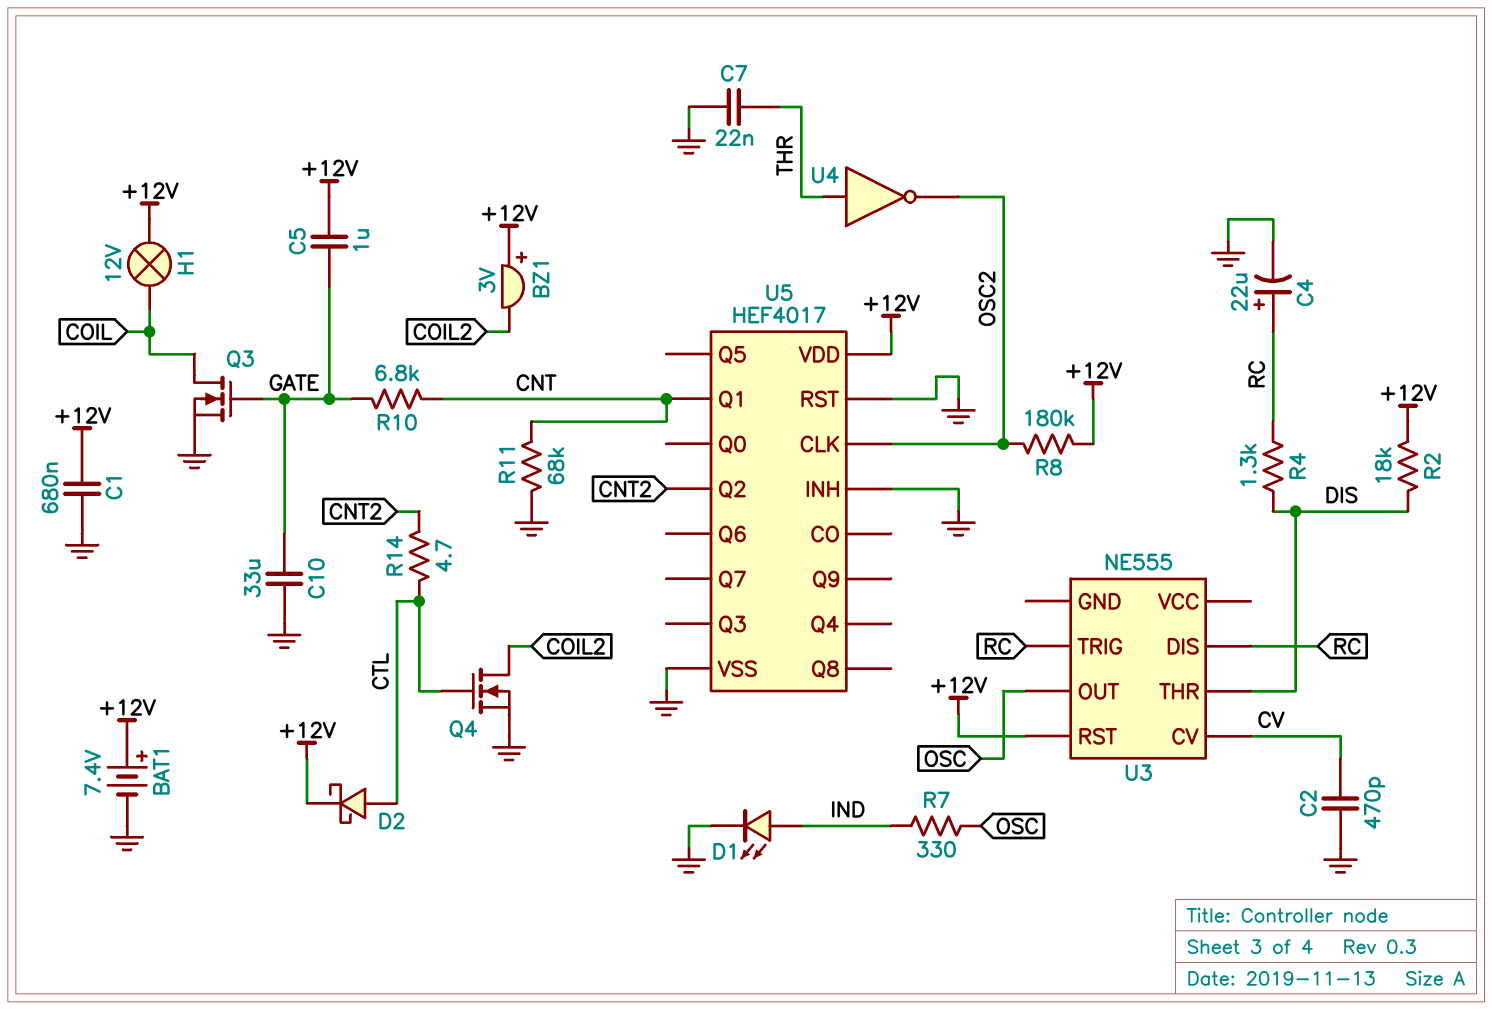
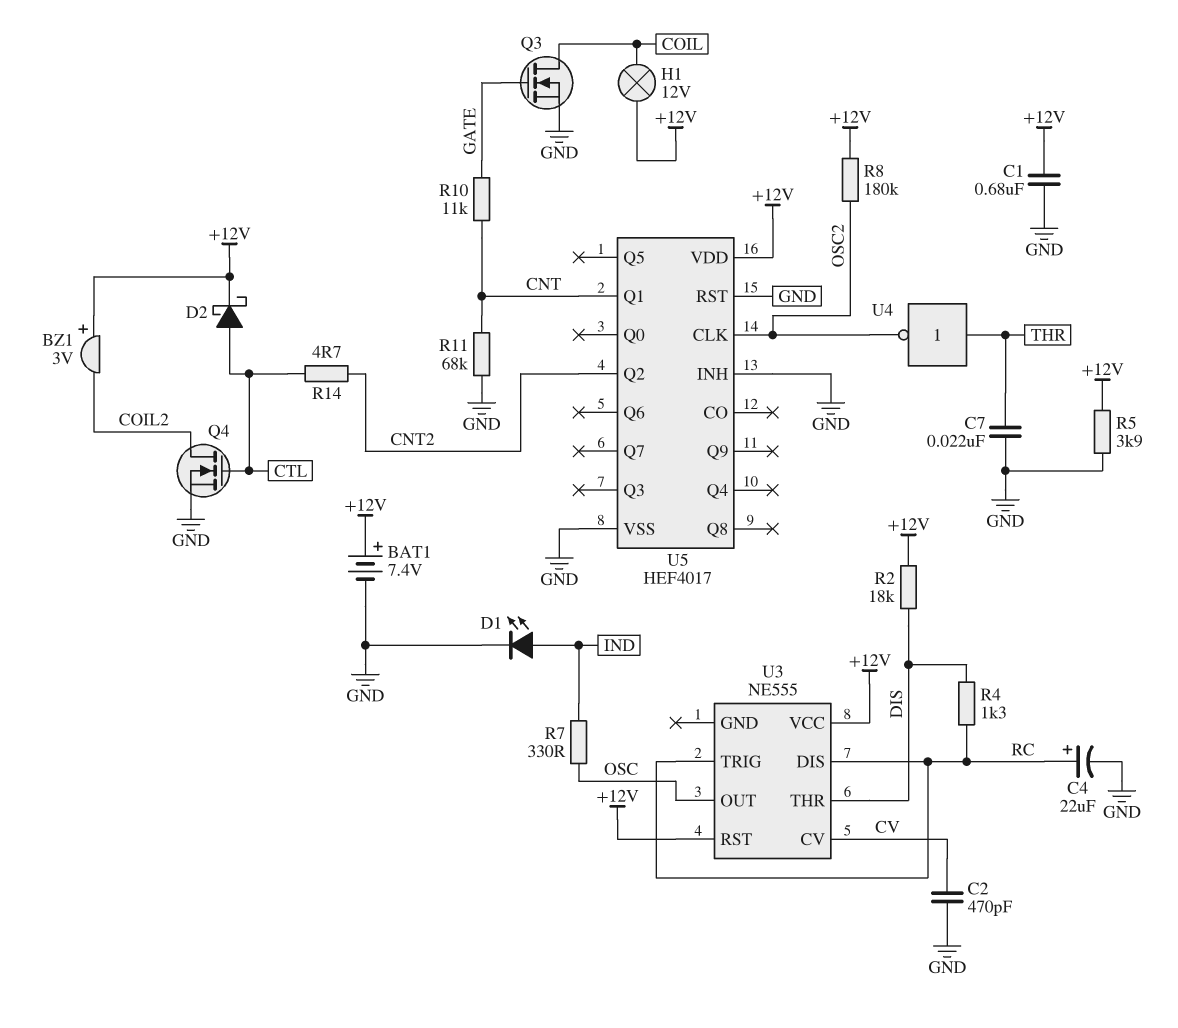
C5: 1uF (+12V, GATE) -> none
C10: 33uF (GATE, GND) -> none
R5: none -> 3.9k (+12V, GND)
R10: 6.8k (CNT, GATE) -> 11k (CNT, GATE)
U3 pin VCC: none -> +12V

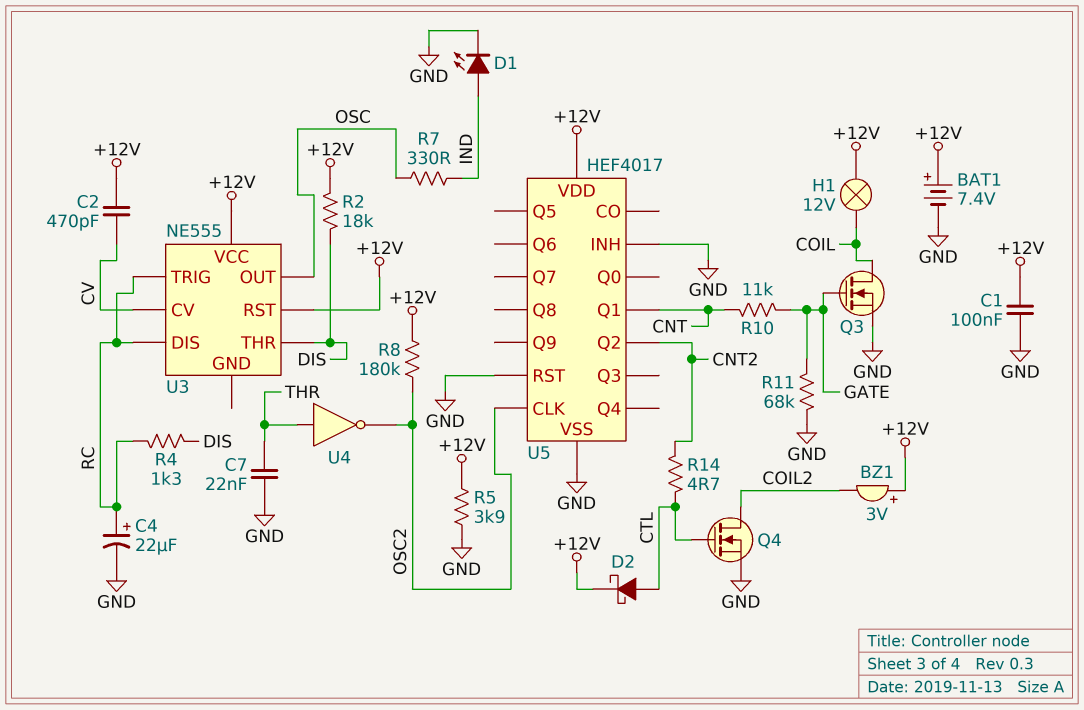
C1: 680nF (+12V, GND) -> 100nF (+12V, GND)
C2: 470pF (CV, GND) -> 470pF (+12V, CV)
R11: 68k (CNT, GND) -> 68k (GATE, GND)

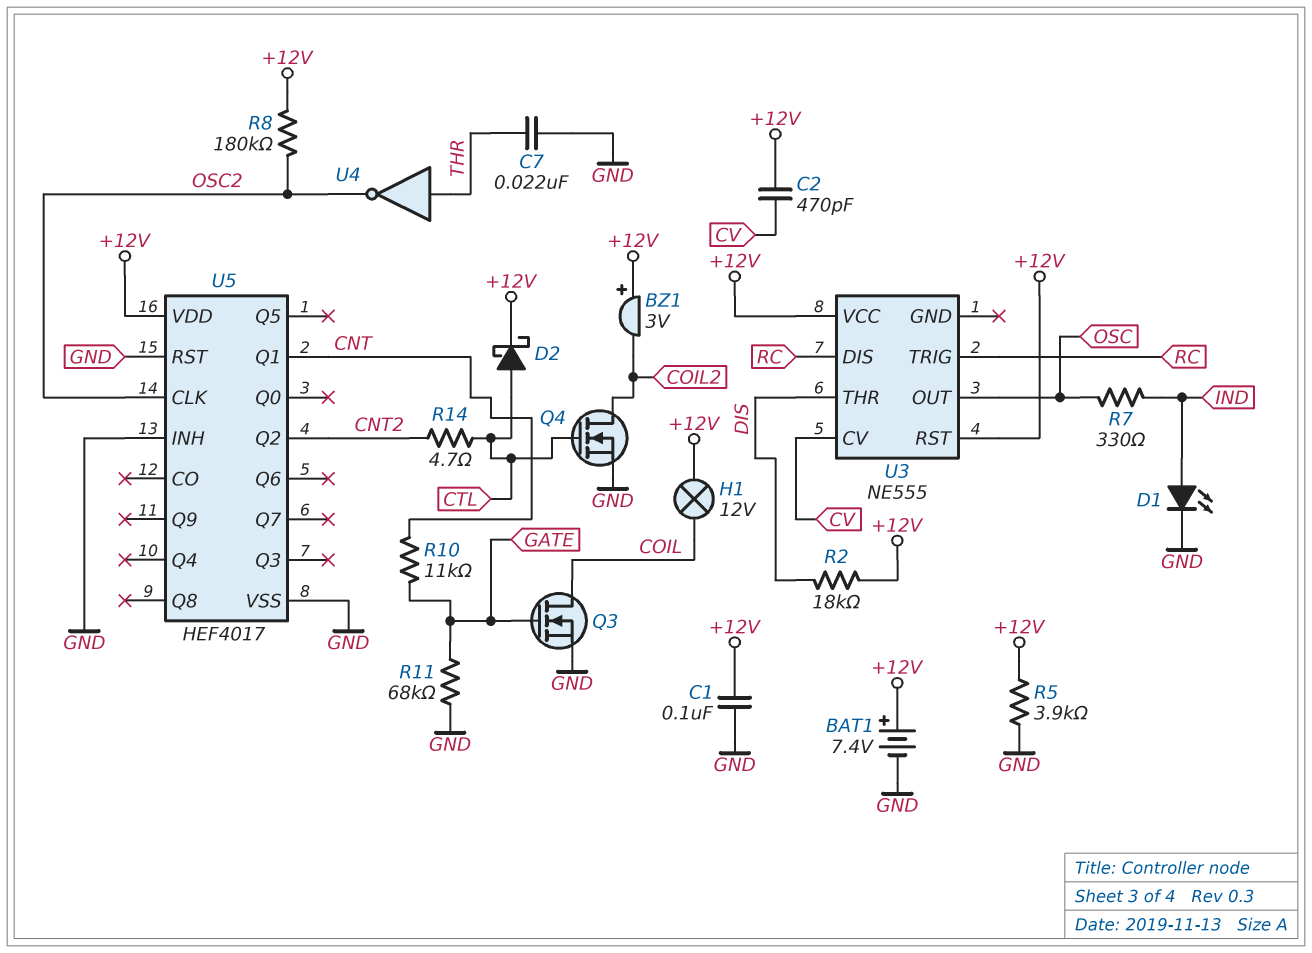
C4: 22uF (plus RC, minus GND) -> none
R4: 1.3k (DIS, RC) -> none

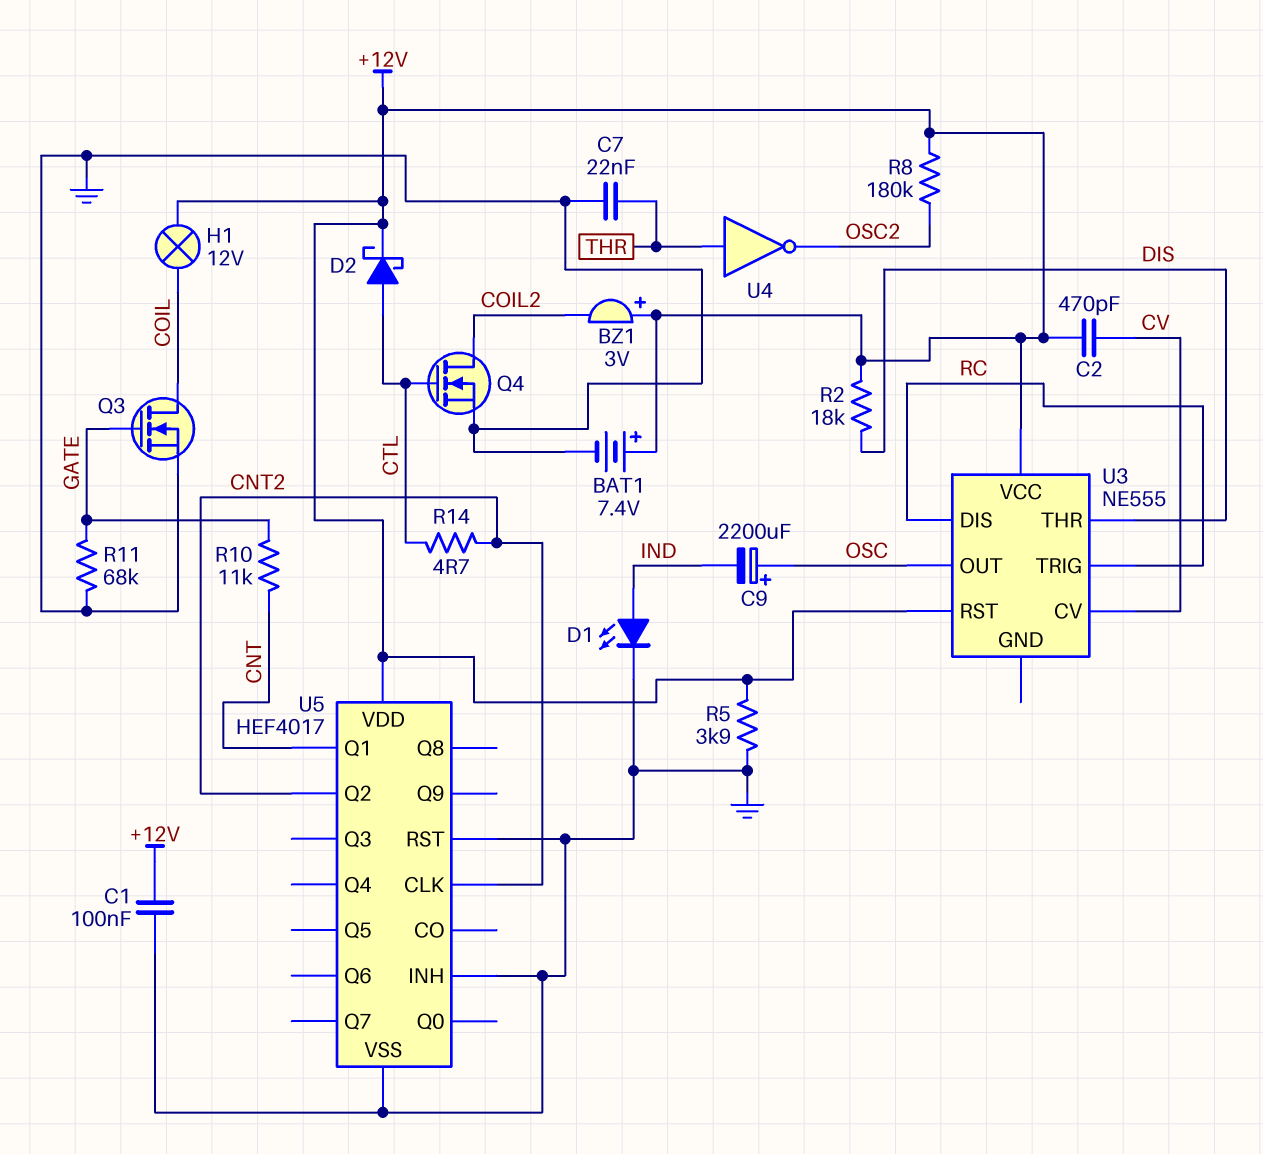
C9: none -> 2200uF (plus OSC, minus IND)
R7: 330 (IND, OSC) -> none
U5 pin CLK: OSC2 -> CNT2

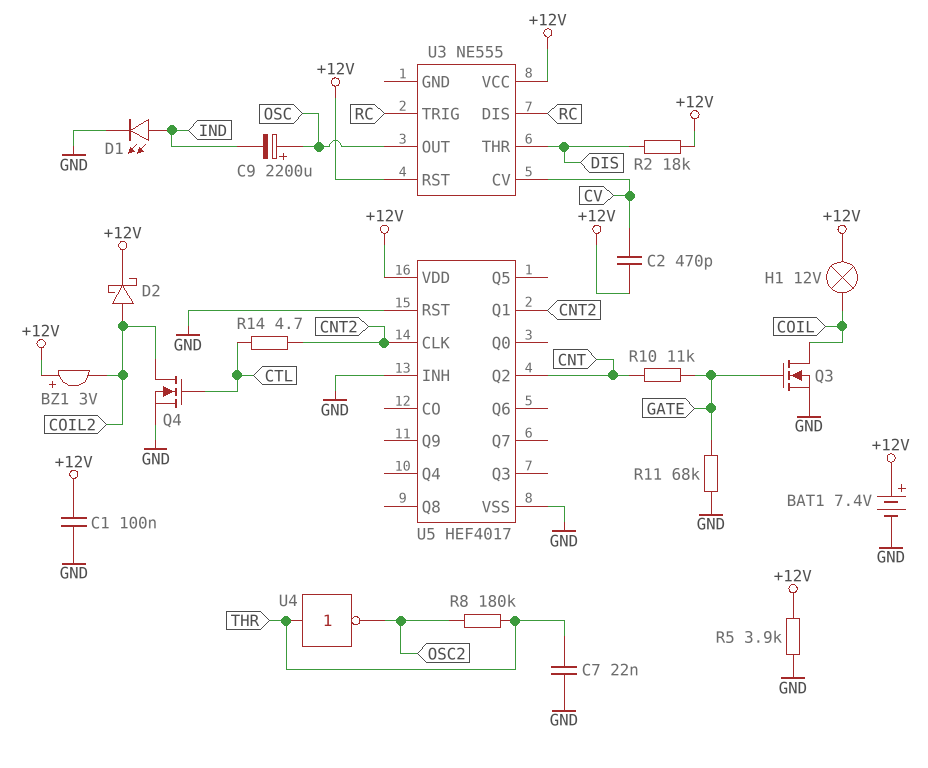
D2: schottky (A CTL, K +12V) -> schottky (A COIL2, K +12V)
R8: 180k (+12V, OSC2) -> 180k (OSC2, THR)
U5 pin Q1: CNT -> CNT2
U5 pin Q2: CNT2 -> CNT

